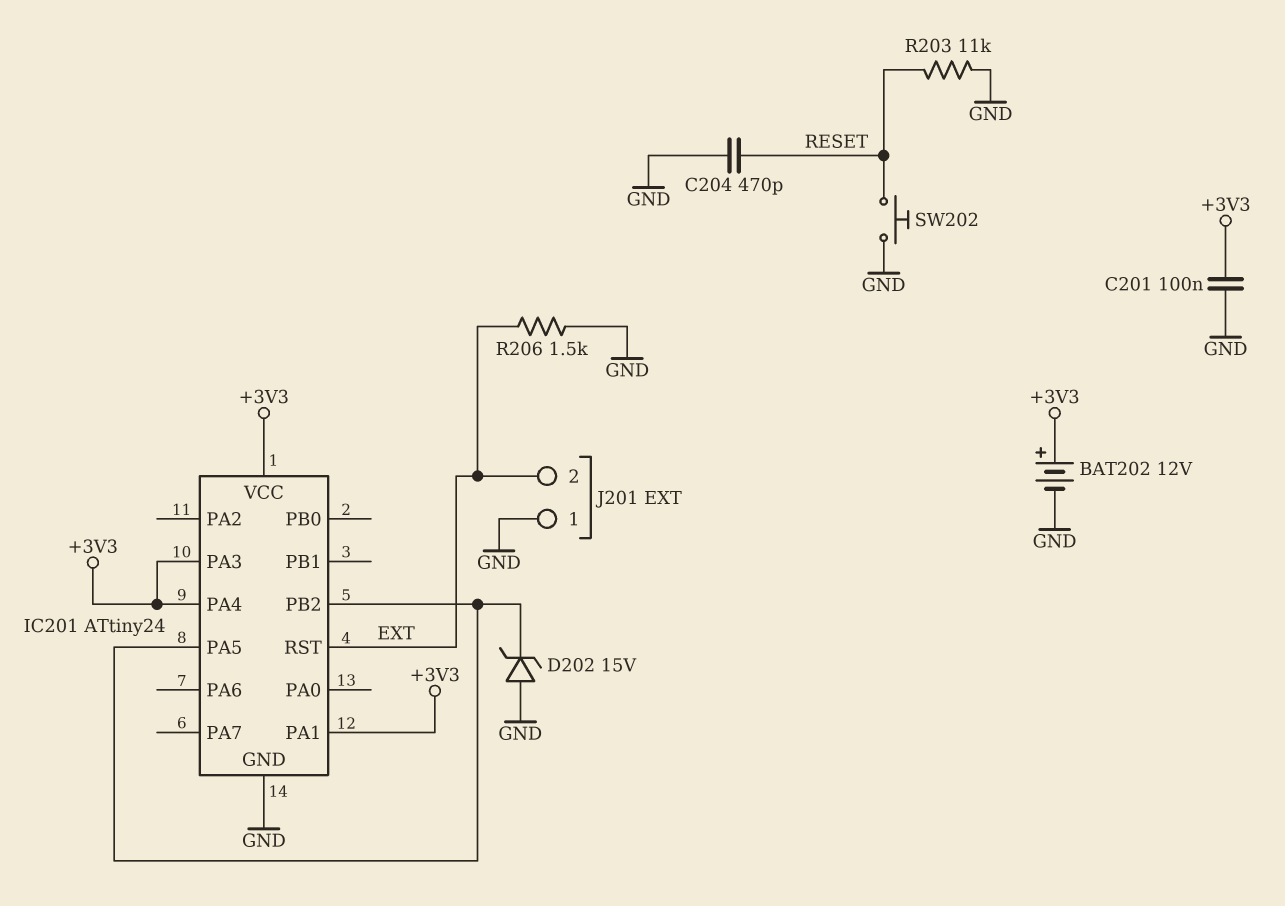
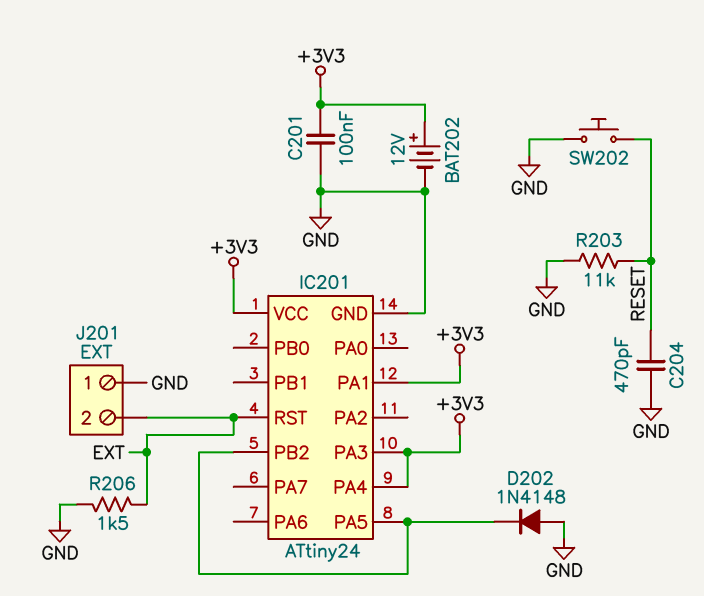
D202: zener 15V (A GND, K IC201/PA5) -> diode 1N4148 (A GND, K IC201/PA5)

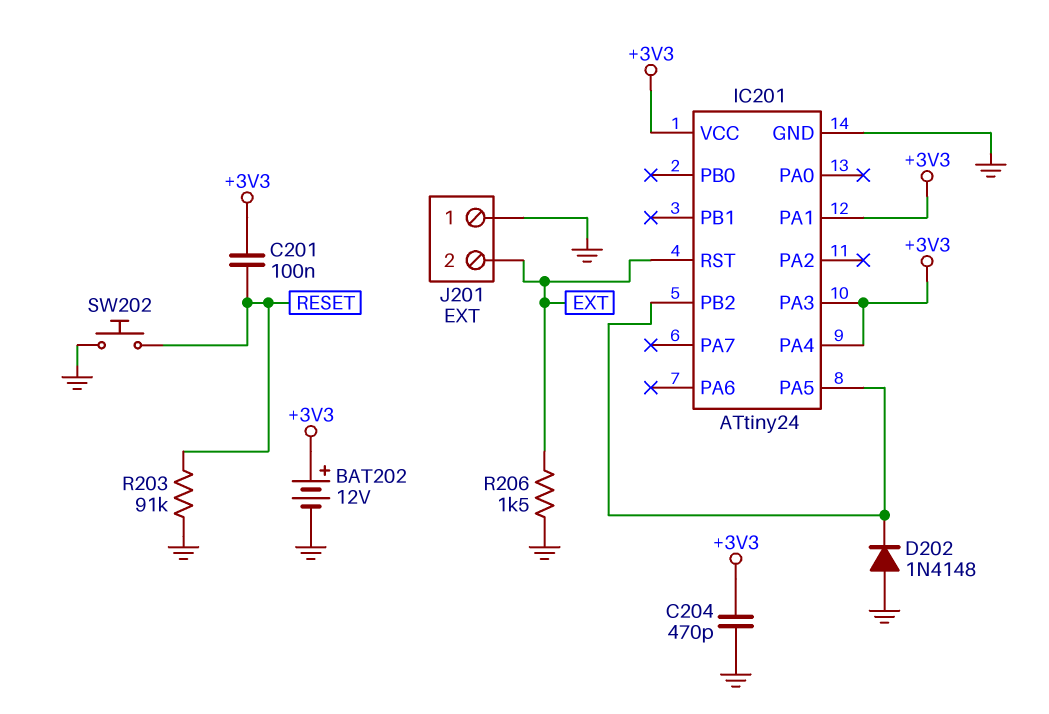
C201: 100nF (+3V3, GND) -> 100nF (+3V3, RESET)
C204: 470pF (GND, RESET) -> 470pF (+3V3, GND)
R203: 11k (GND, RESET) -> 91k (GND, RESET)

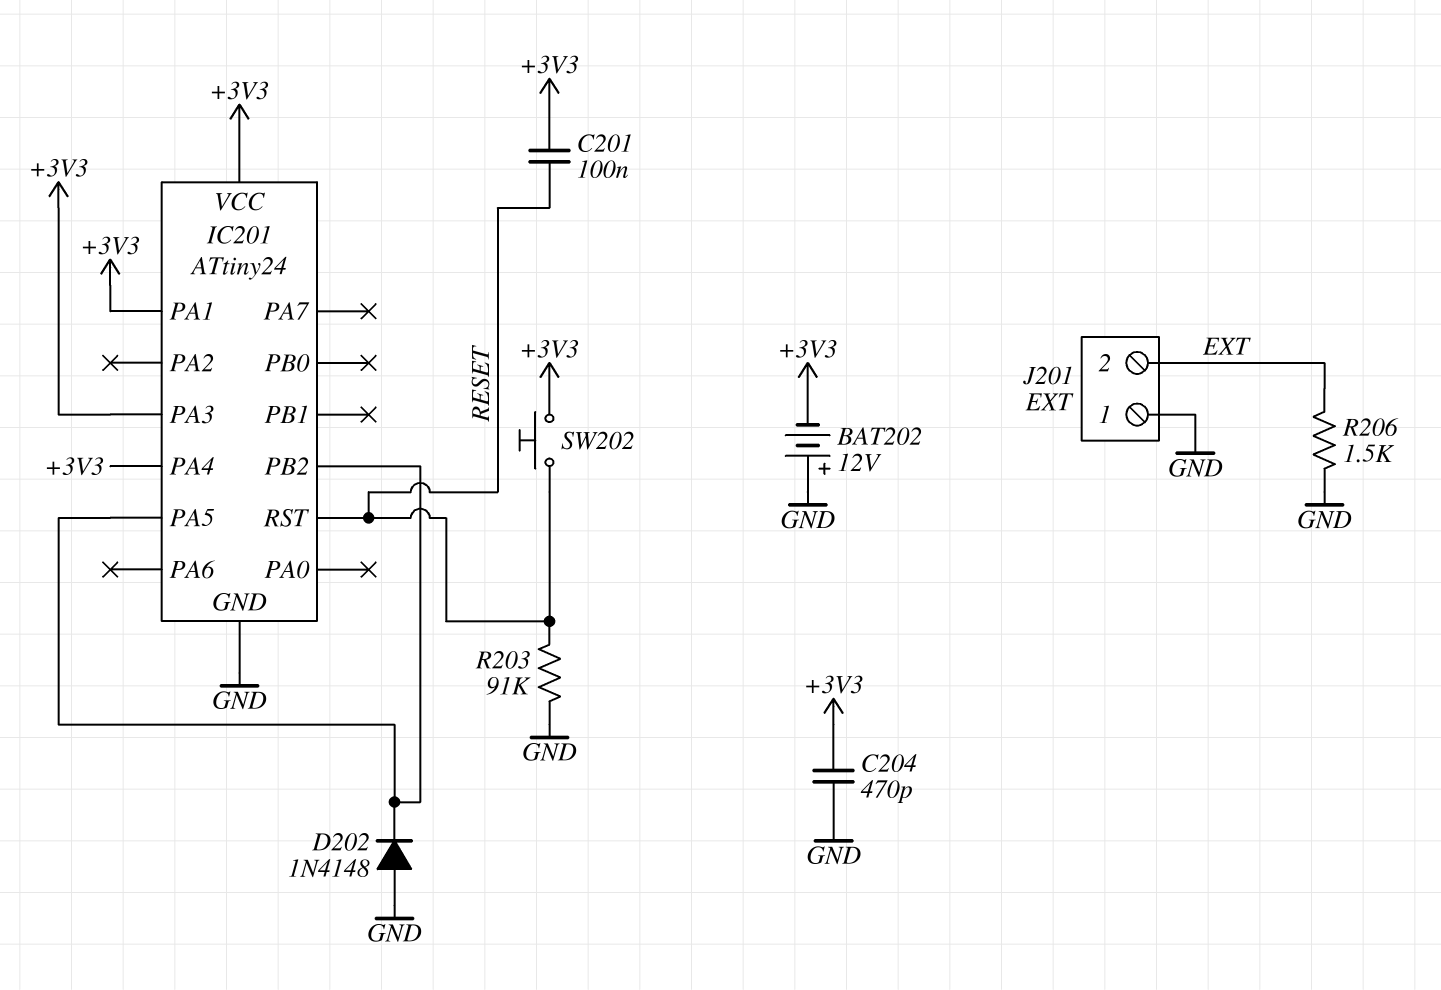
BAT202: 12V (plus +3V3, minus GND) -> 12V (plus GND, minus +3V3)
IC201 pin RST: EXT -> RESET
SW202: button (GND, RESET) -> button (+3V3, RESET)

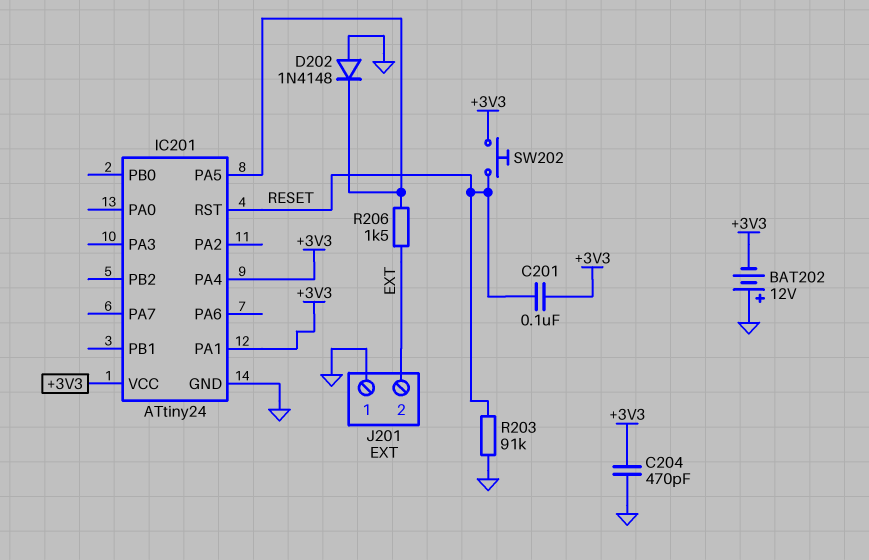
IC201 pin PA3: +3V3 -> none
IC201 pin PB2: IC201/PA5 -> none
R206: 1.5k (EXT, GND) -> 1.5k (EXT, IC201/PA5)

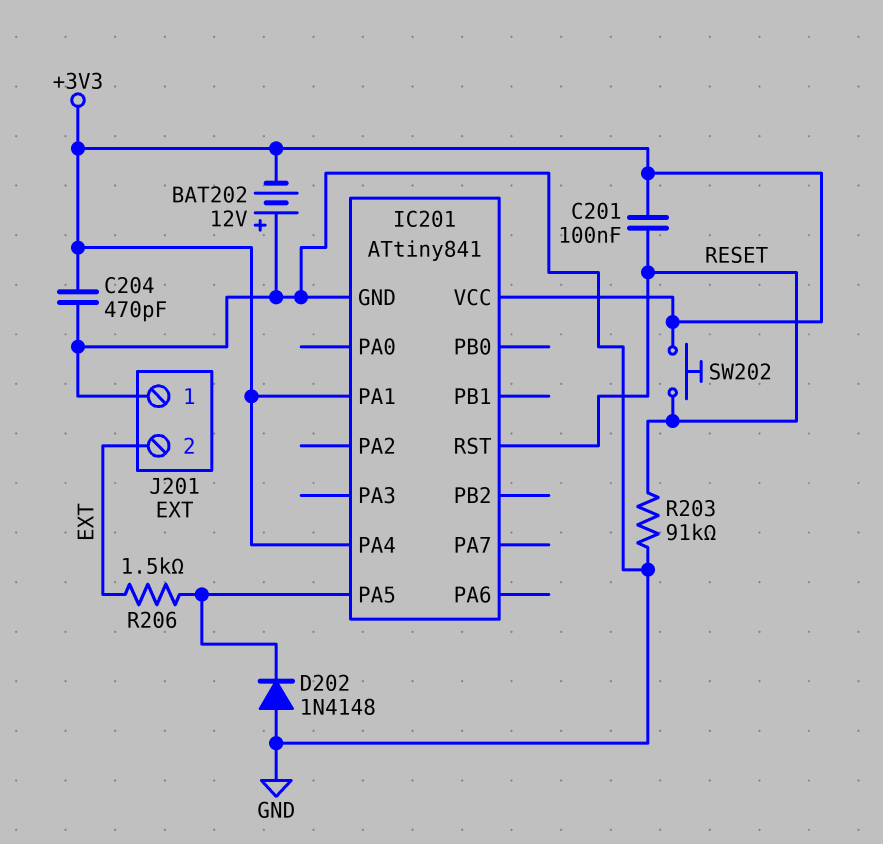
IC201: ATtiny24 -> ATtiny841

